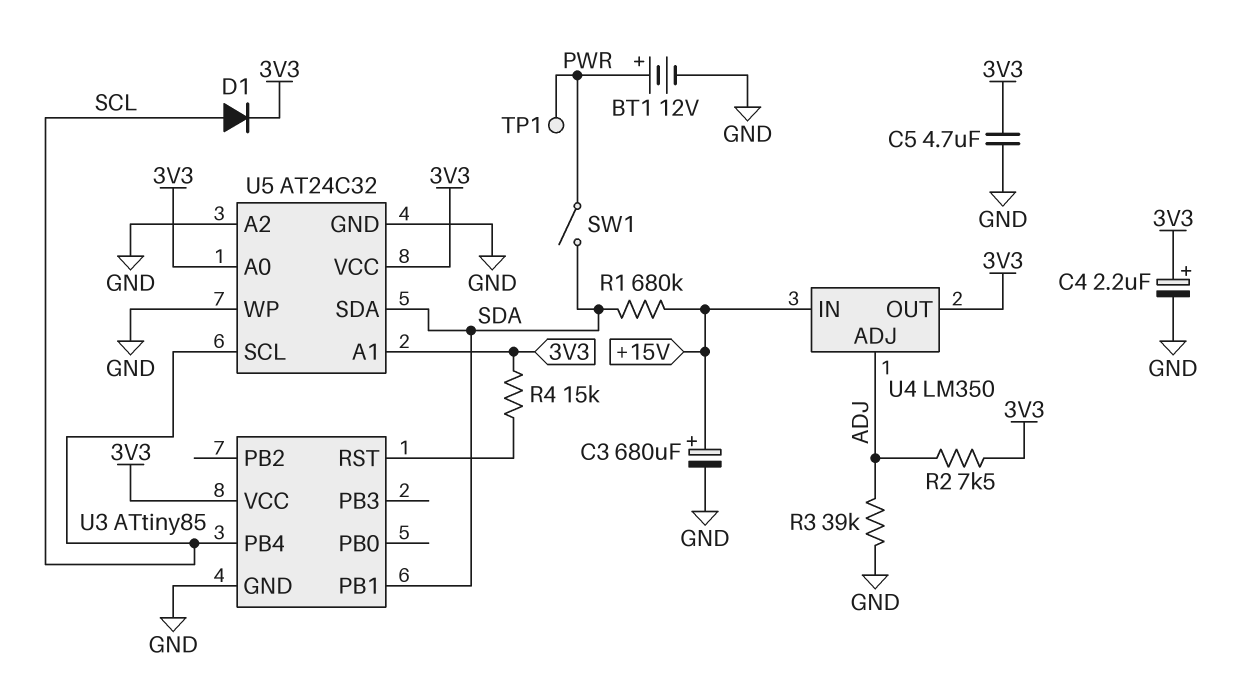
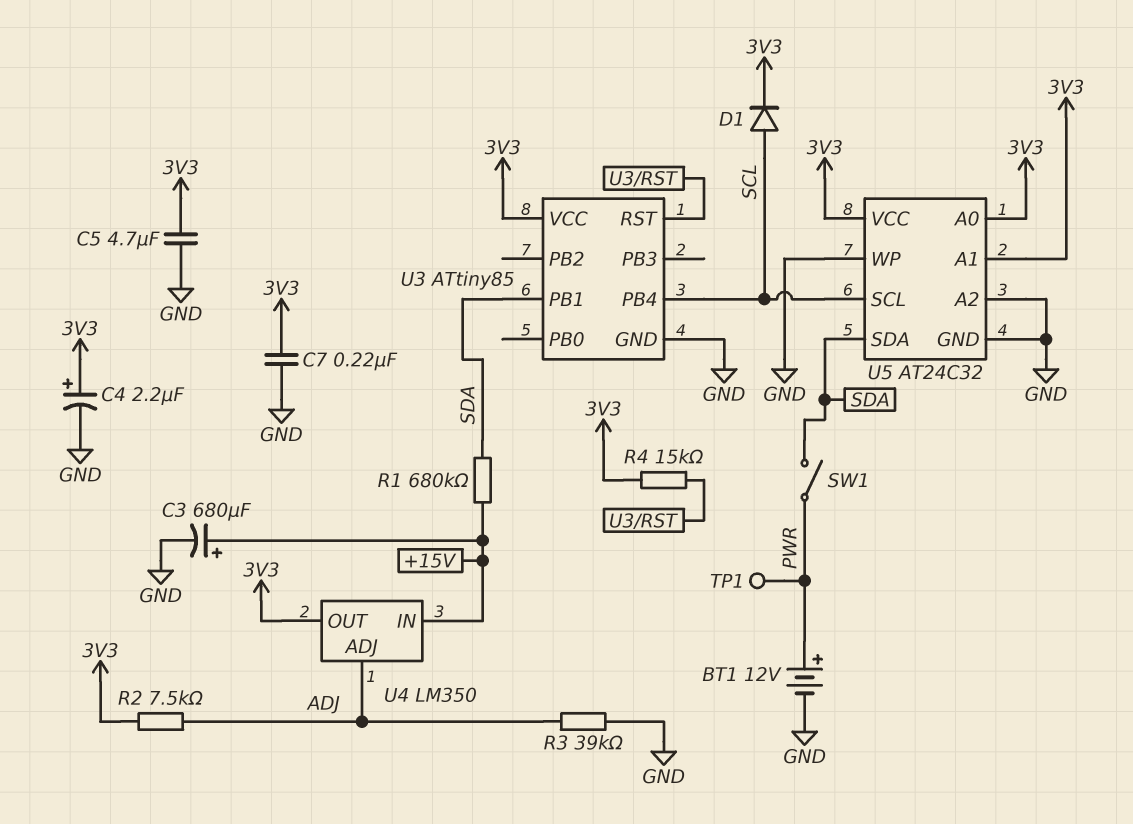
C7: none -> 220nF (3V3, GND)

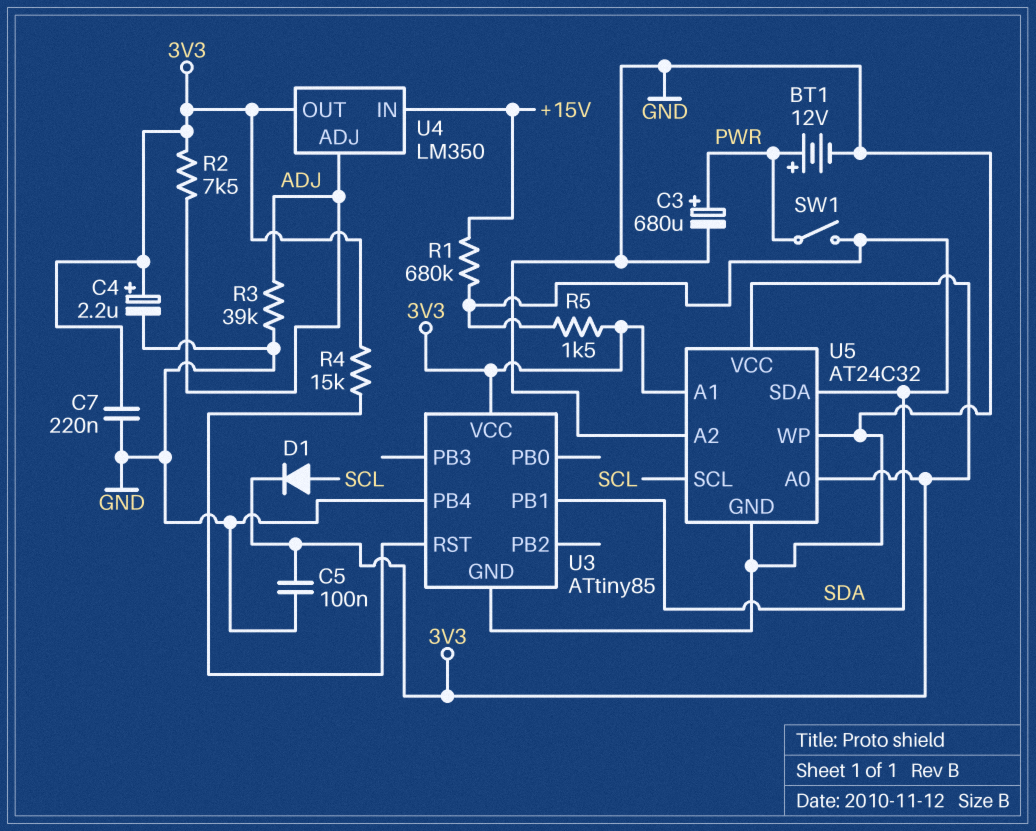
C3: 680uF (plus +15V, minus GND) -> 680uF (plus PWR, minus GND)
C5: 4.7uF (3V3, GND) -> 100nF (3V3, GND)
R5: none -> 1.5k (3V3, SDA)
TP1: test point (PWR) -> none
U3 pin PB4: SCL -> GND

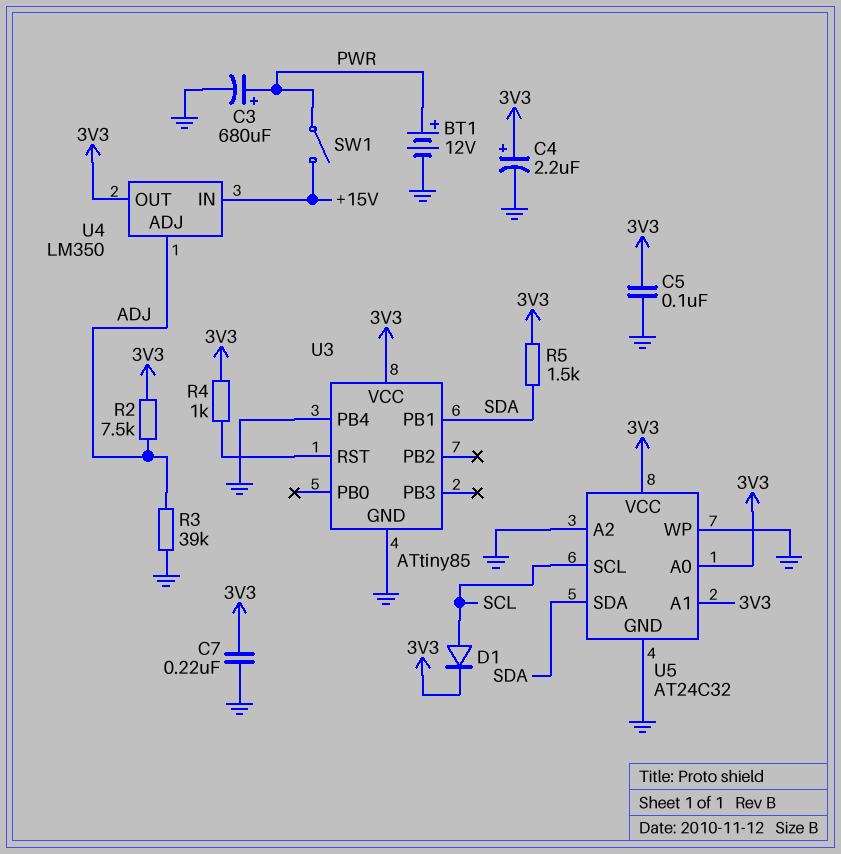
R1: 680k (+15V, SDA) -> none
R4: 15k (3V3, U3/RST) -> 1k (3V3, U3/RST)
SW1: switch (PWR, SDA) -> switch (+15V, PWR)

